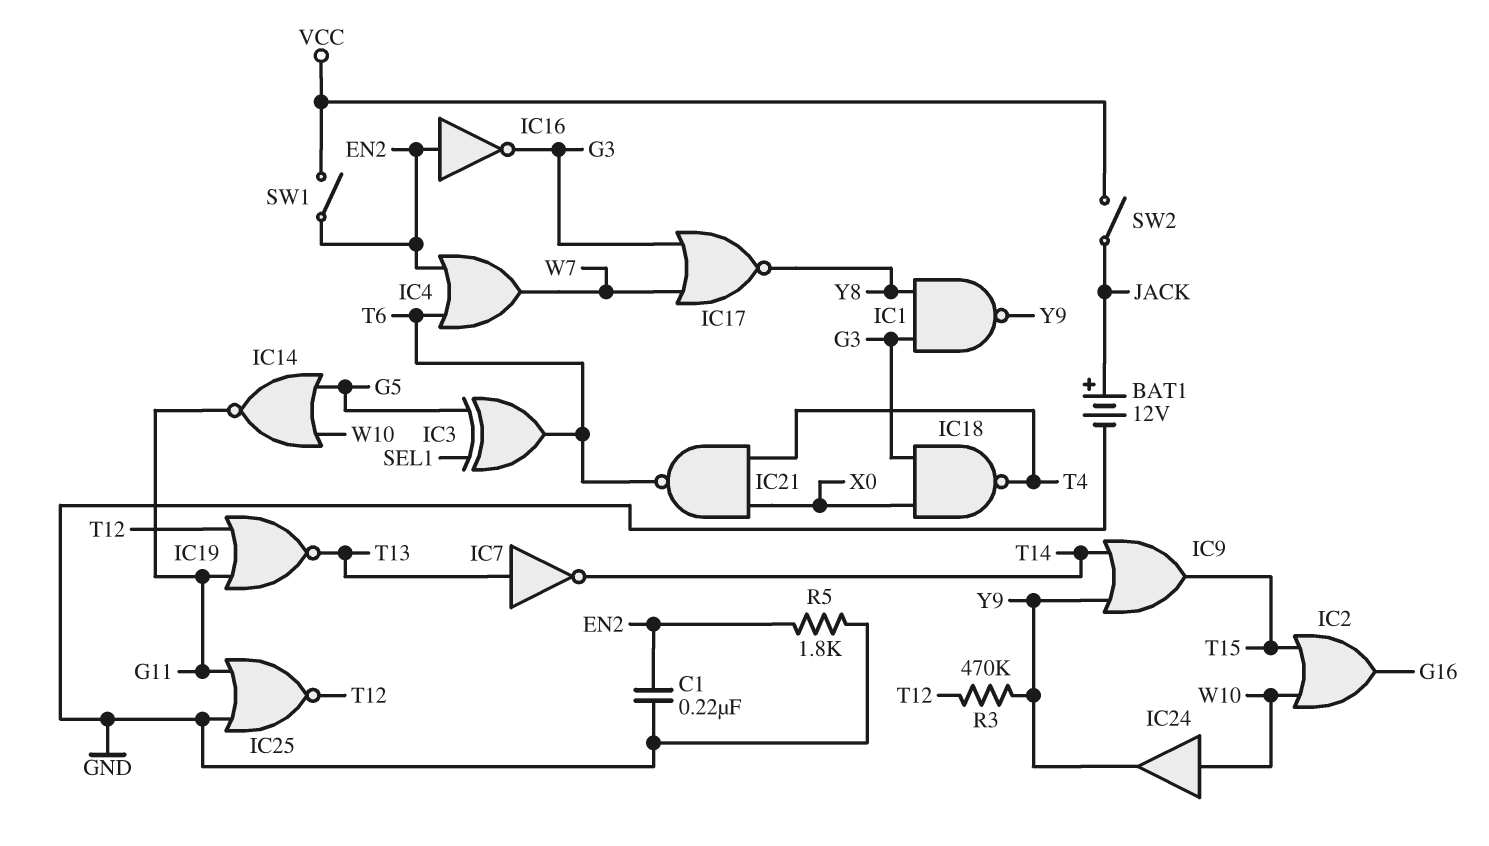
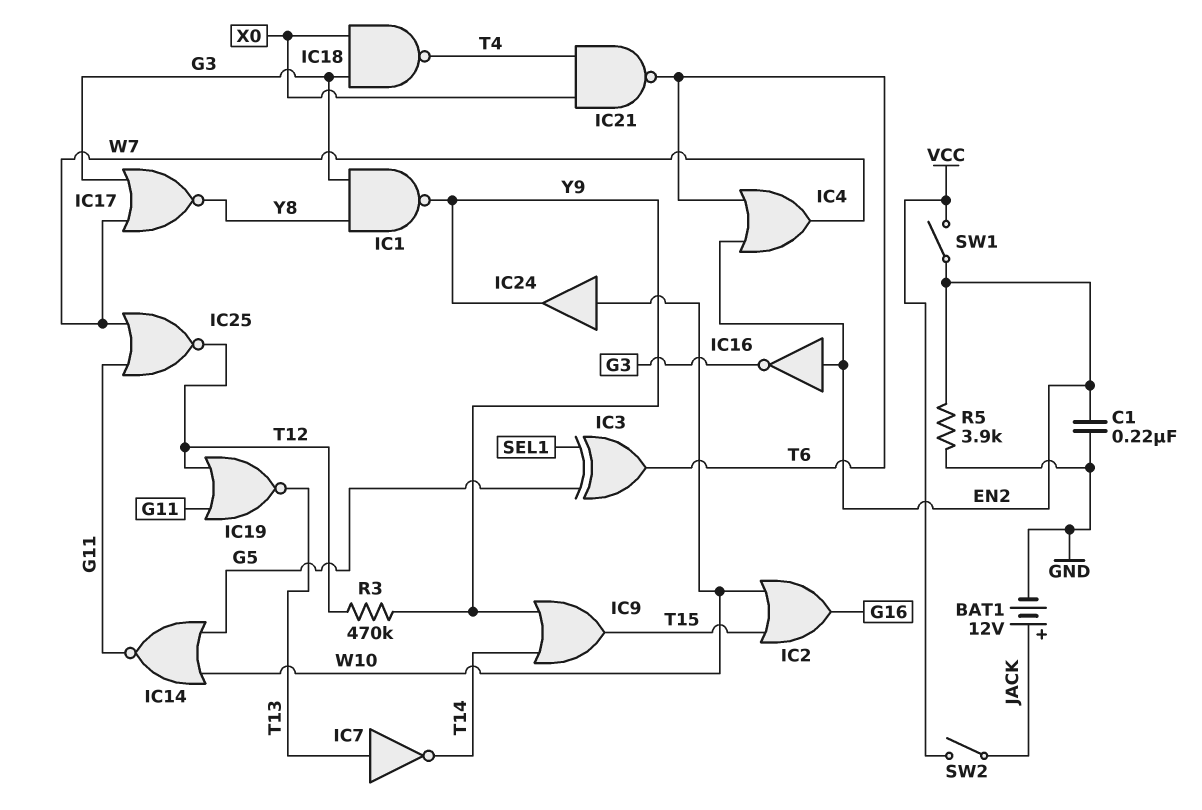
IC25: NOR (in G11, in GND, out T12) -> NOR (in G11, in W7, out T12)
R5: 1.8k (EN2, GND) -> 3.9k (EN2, GND)

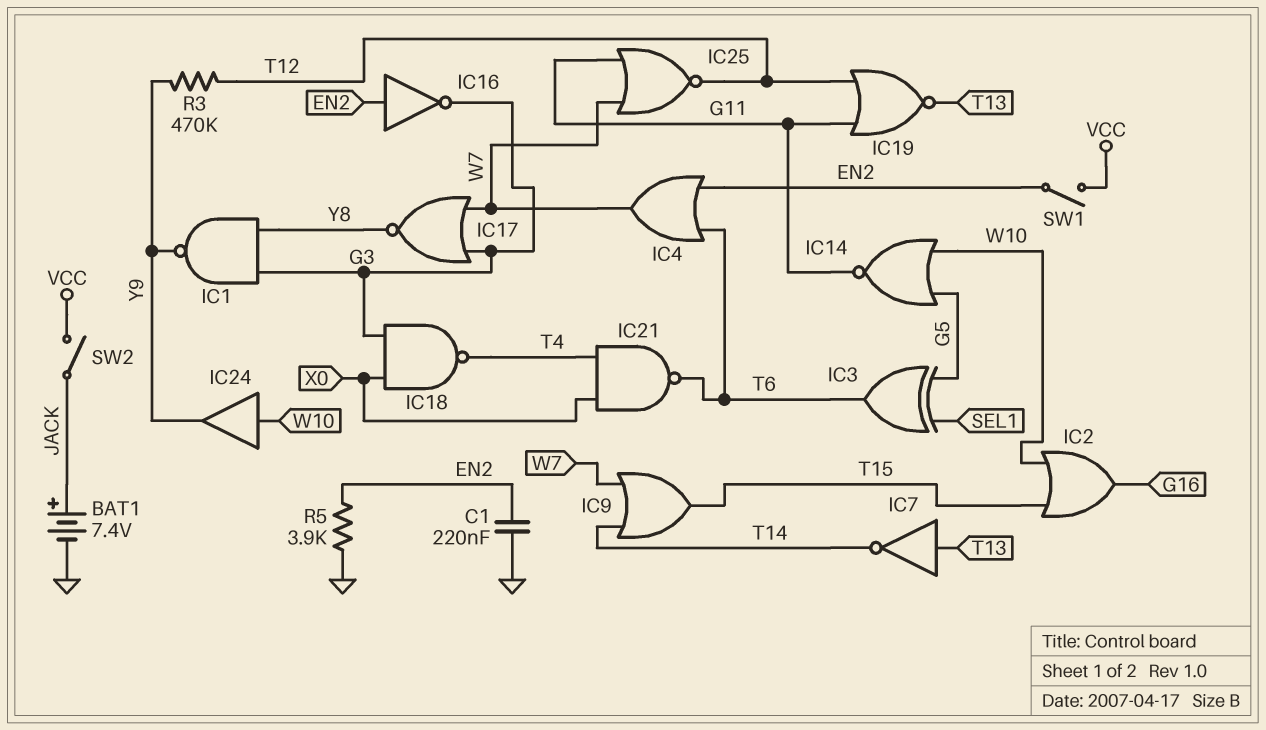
BAT1: 12V (plus JACK, minus GND) -> 7.4V (plus JACK, minus GND)
IC9: OR (in T14, in Y9, out T15) -> OR (in T14, in W7, out T15)

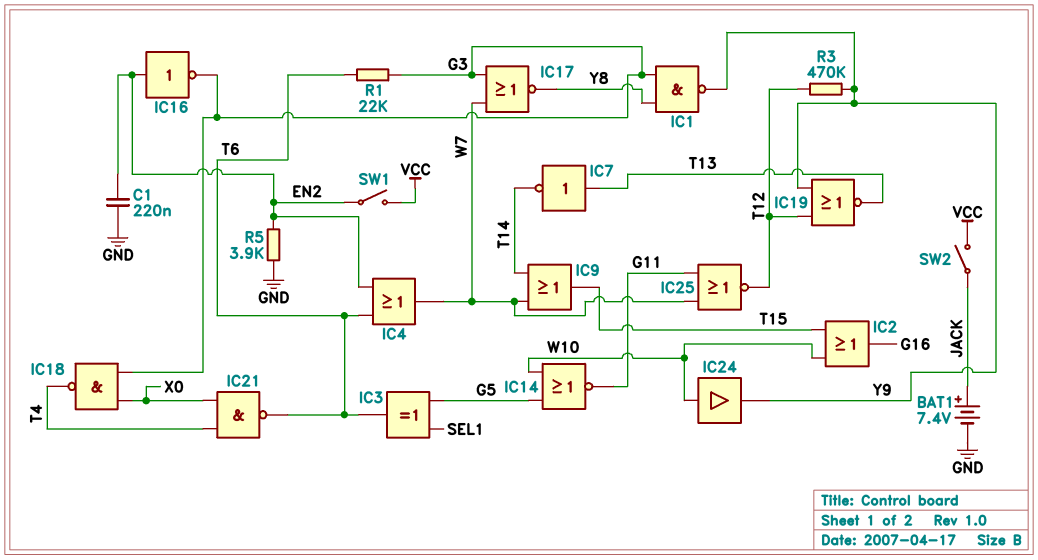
IC19: NOR (in G11, in T12, out T13) -> NOR (in T12, in Y9, out T13)
R1: none -> 22k (G3, T6)

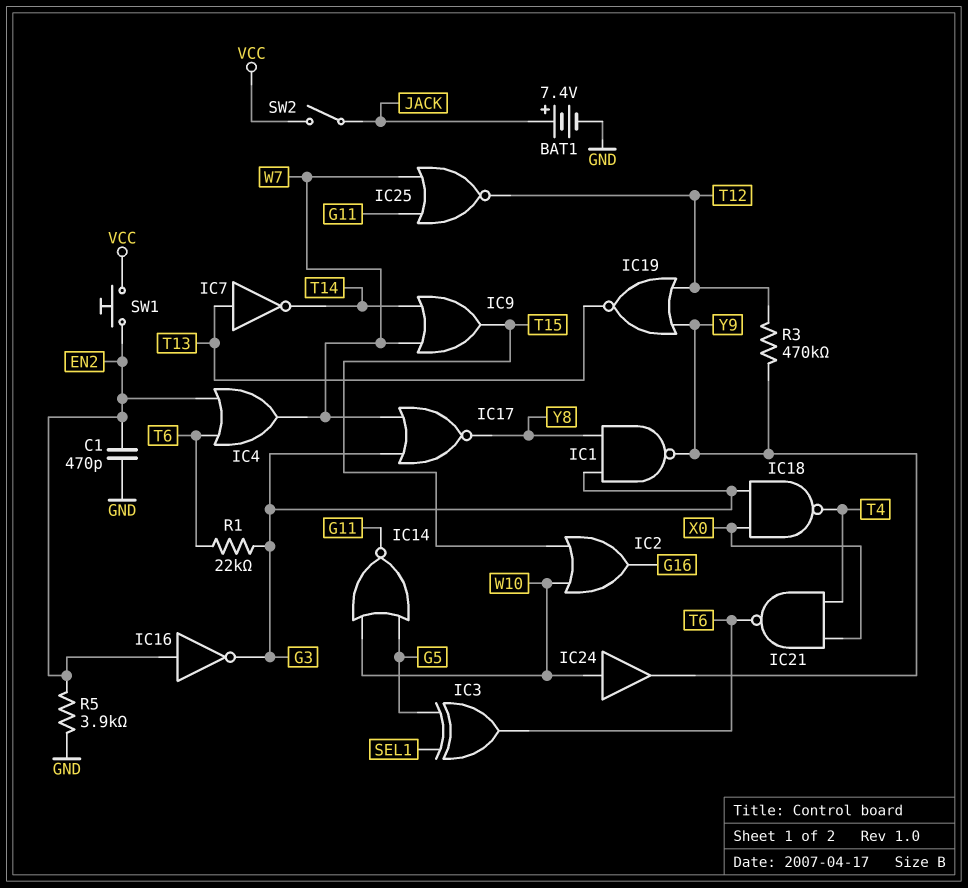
C1: 220nF (EN2, GND) -> 470pF (EN2, GND)
SW1: switch (EN2, VCC) -> button (EN2, VCC)

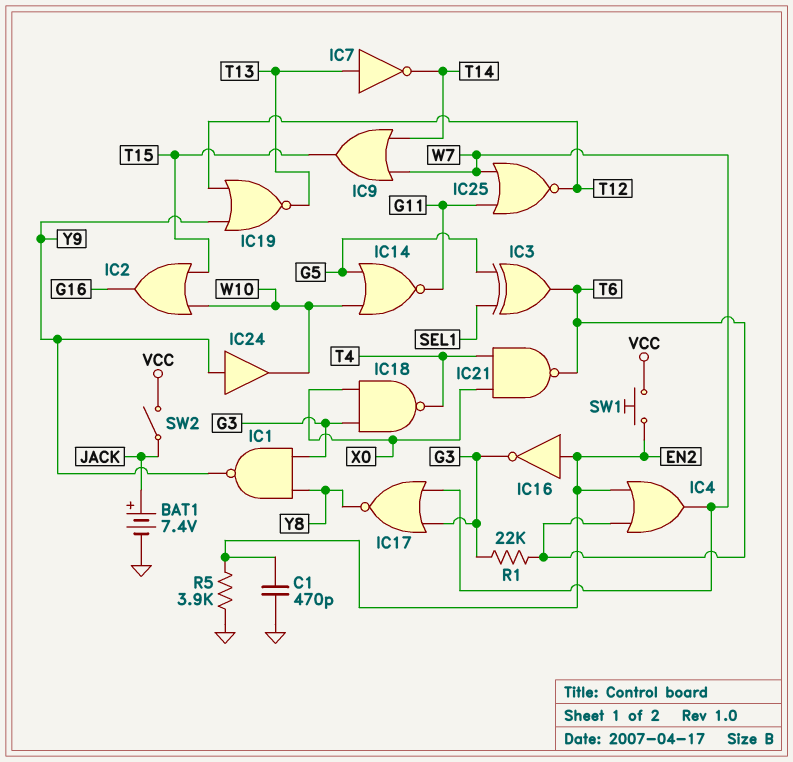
IC24: buffer (in W10, out Y9) -> buffer (in Y9, out W10)
R3: 470k (T12, Y9) -> none

